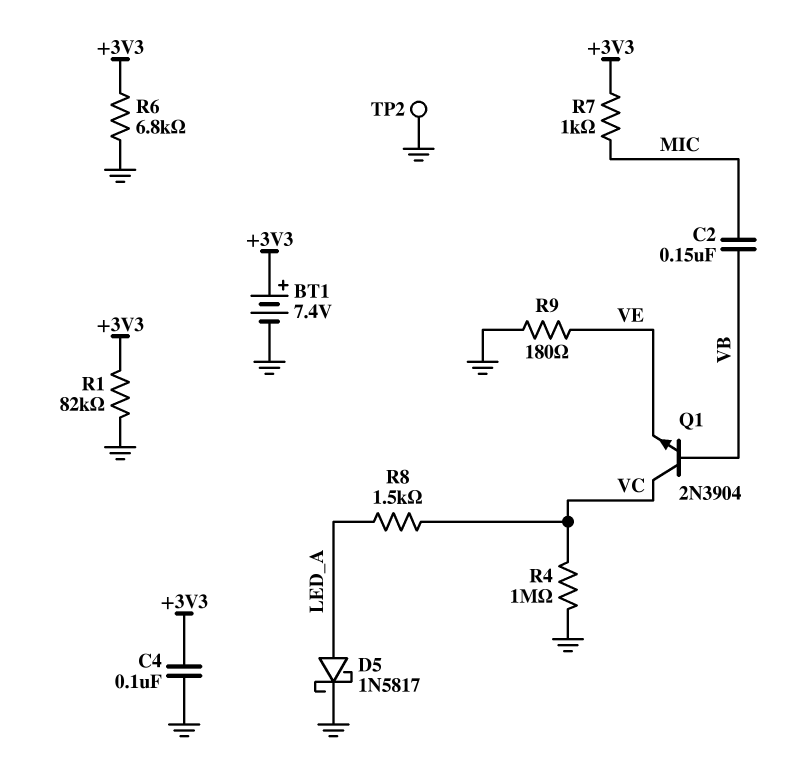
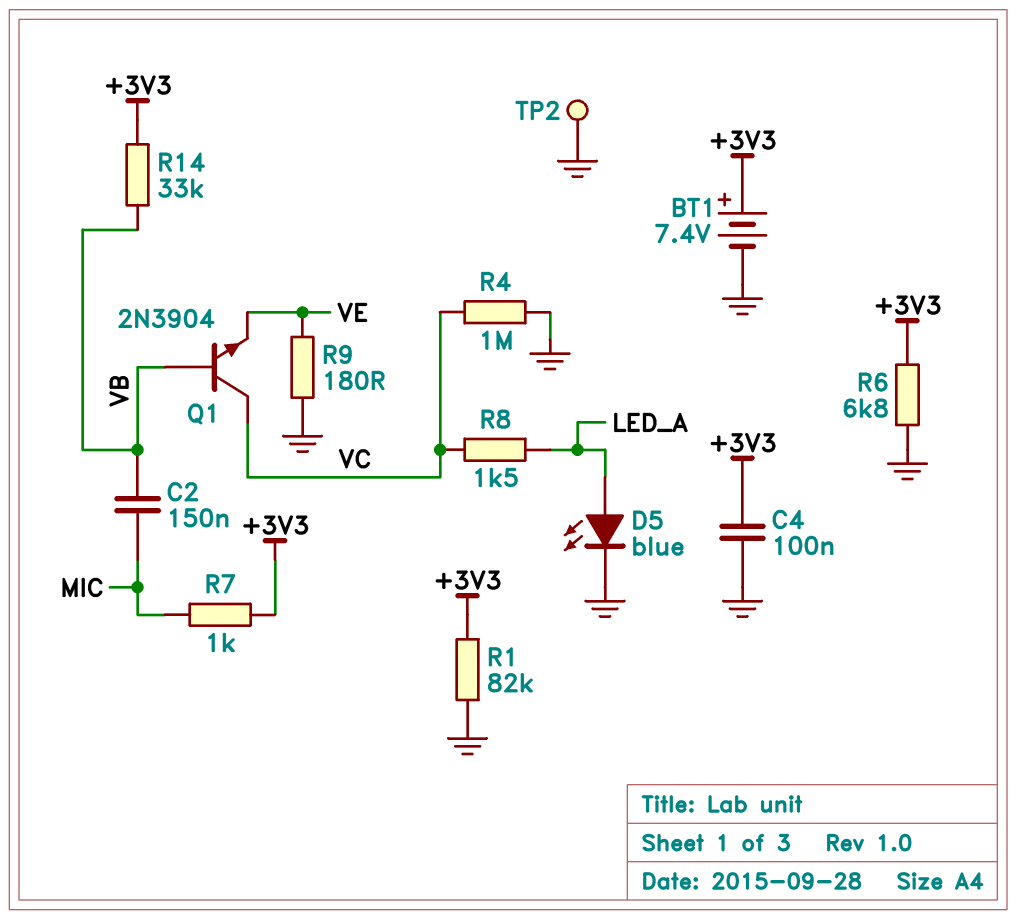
D5: schottky 1N5817 (A LED_A, K GND) -> LED blue (A LED_A, K GND)
R14: none -> 33k (+3V3, VB)

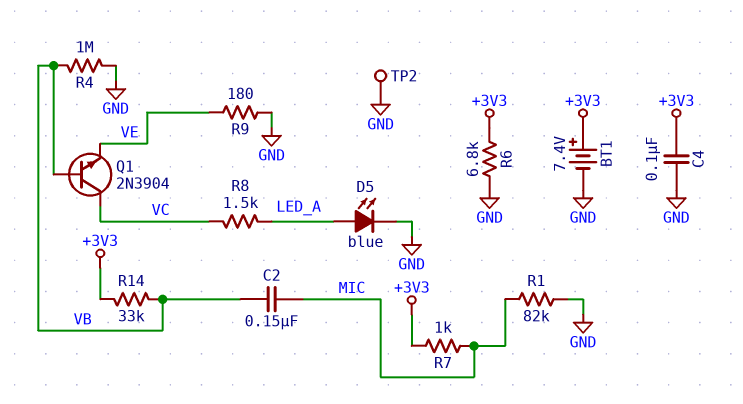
R1: 82k (+3V3, GND) -> 82k (GND, MIC)
R4: 1M (GND, VC) -> 1M (GND, VB)

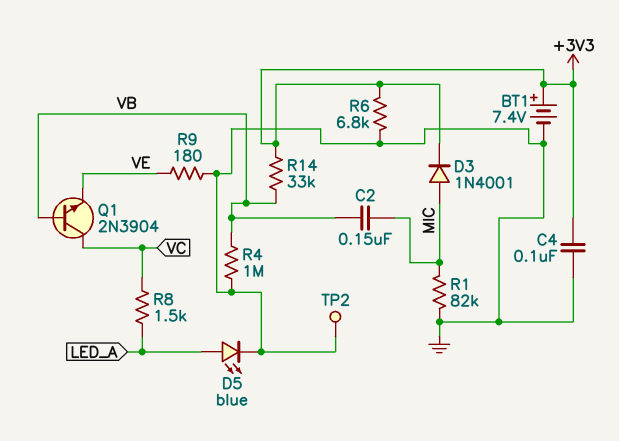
D3: none -> diode 1N4001 (A MIC, K +3V3)
R7: 1k (+3V3, MIC) -> none

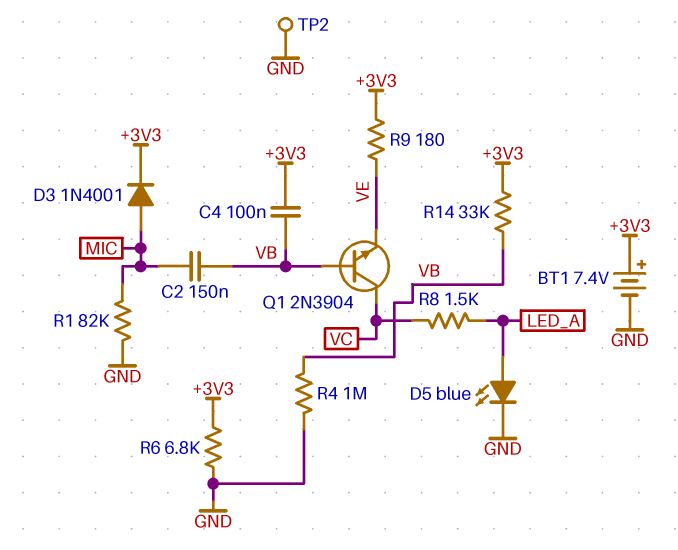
C4: 100nF (+3V3, GND) -> 100nF (+3V3, VB)
R9: 180 (GND, VE) -> 180 (+3V3, VE)

